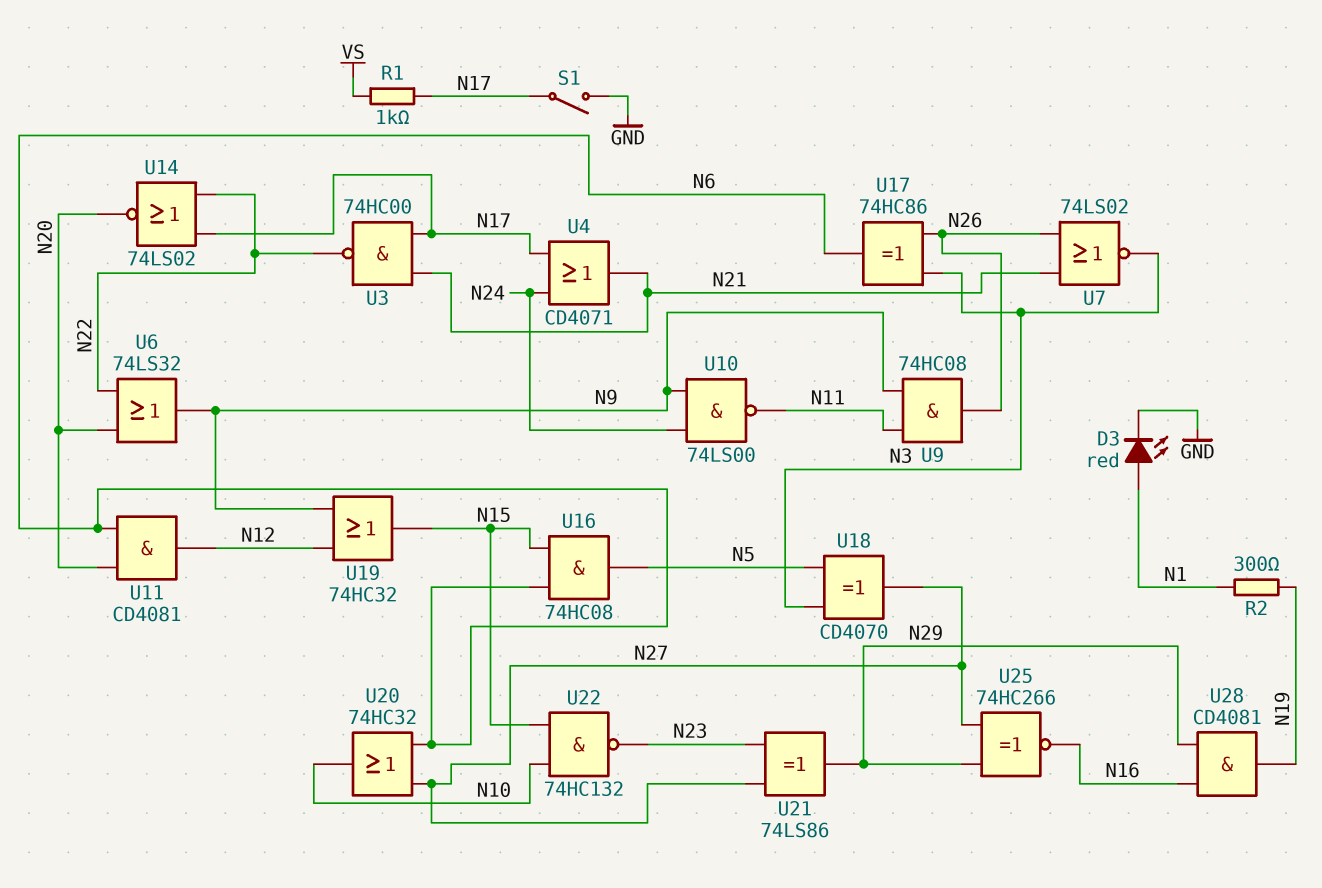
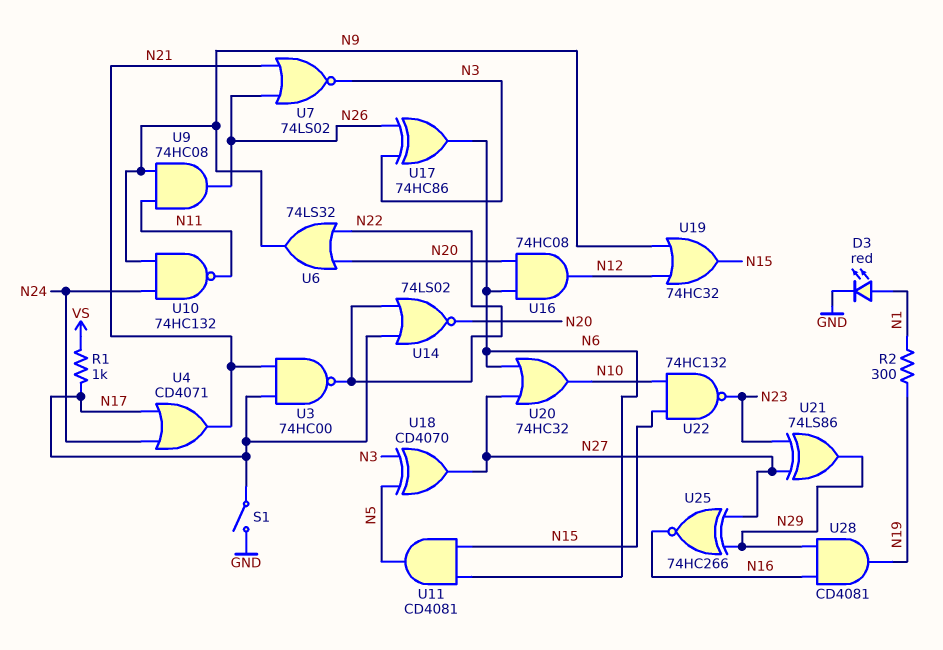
U10: NAND 74LS00 (in N9, in N24, out N11) -> NAND 74HC132 (in N9, in N24, out N11)
U11: AND CD4081 (in N6, in N20, out N12) -> AND CD4081 (in N6, in N15, out N5)
U16: AND 74HC08 (in N6, in N15, out N5) -> AND 74HC08 (in N6, in N20, out N12)

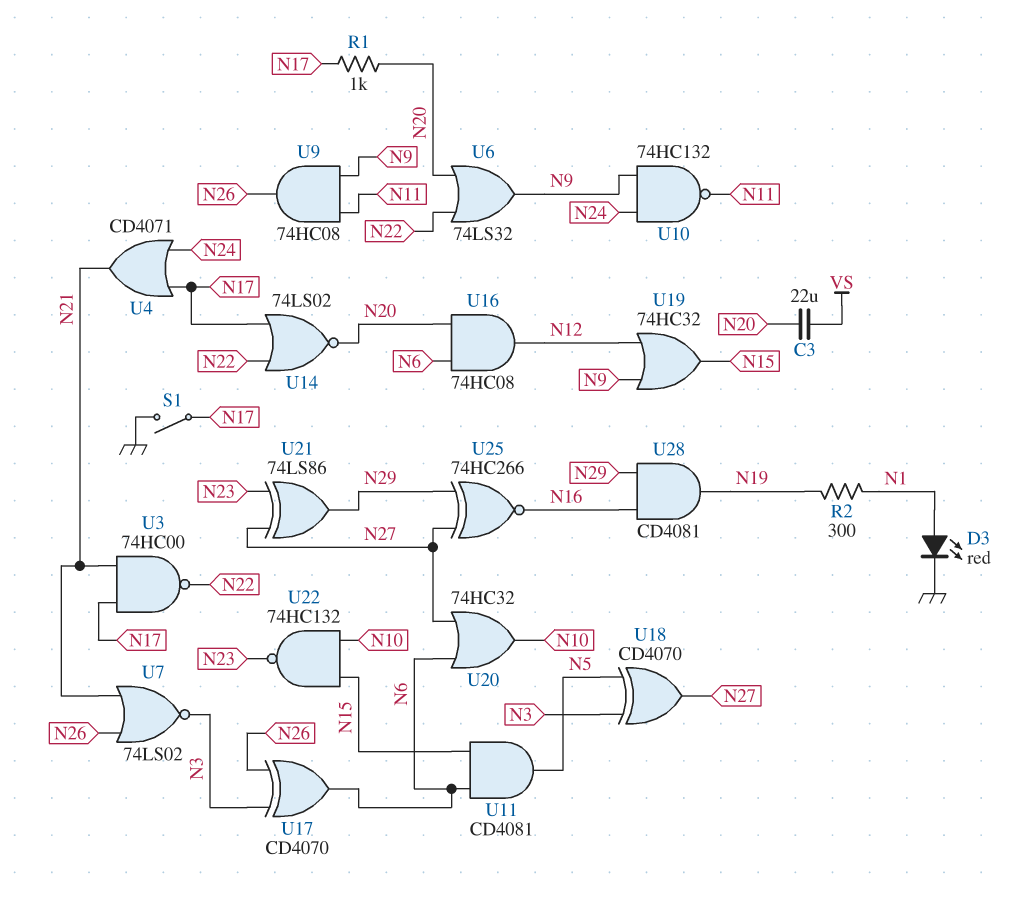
C3: none -> 22uF (N20, VS)
R1: 1k (N17, VS) -> 1k (N17, N20)
U17: XOR 74HC86 (in N3, in N26, out N6) -> XOR CD4070 (in N3, in N26, out N6)

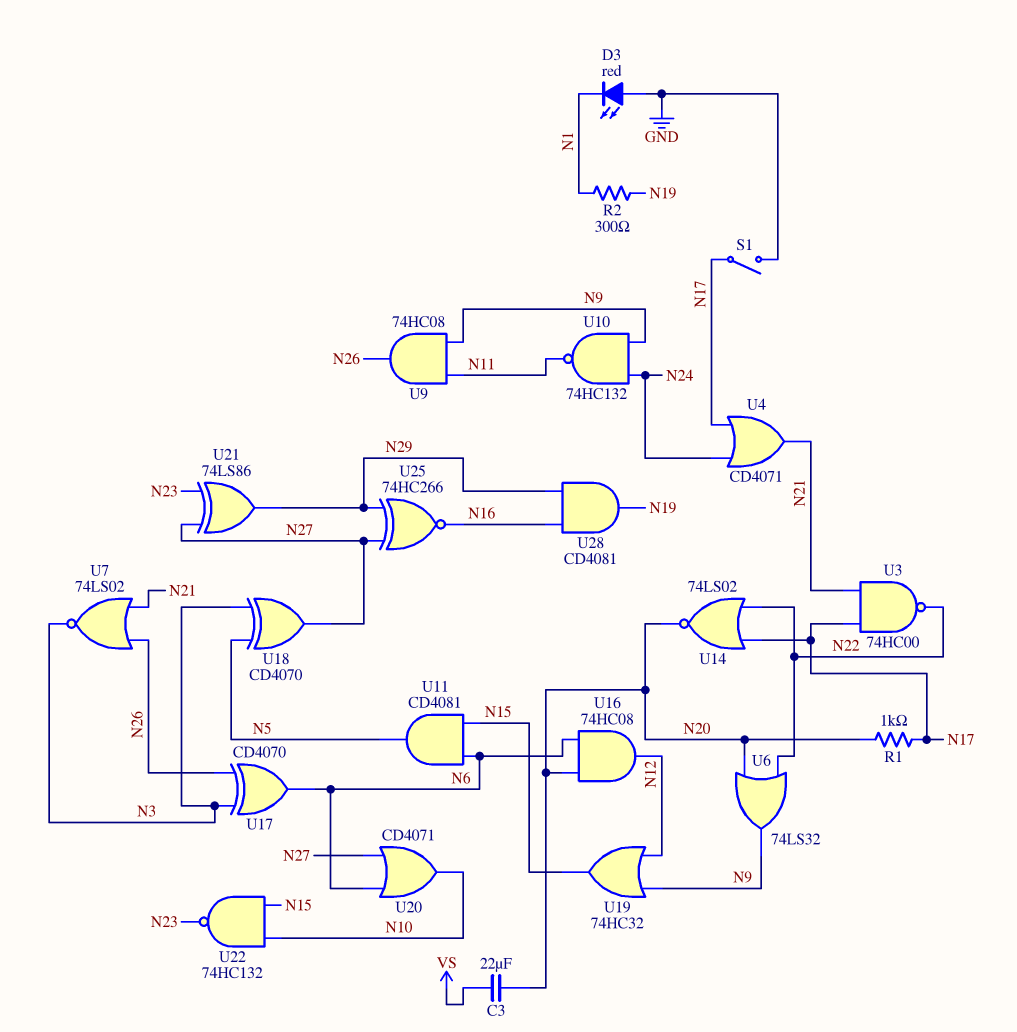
D3: LED red (A N1, K GND) -> LED red (A GND, K N1)
U20: OR 74HC32 (in N6, in N27, out N10) -> OR CD4071 (in N6, in N27, out N10)

